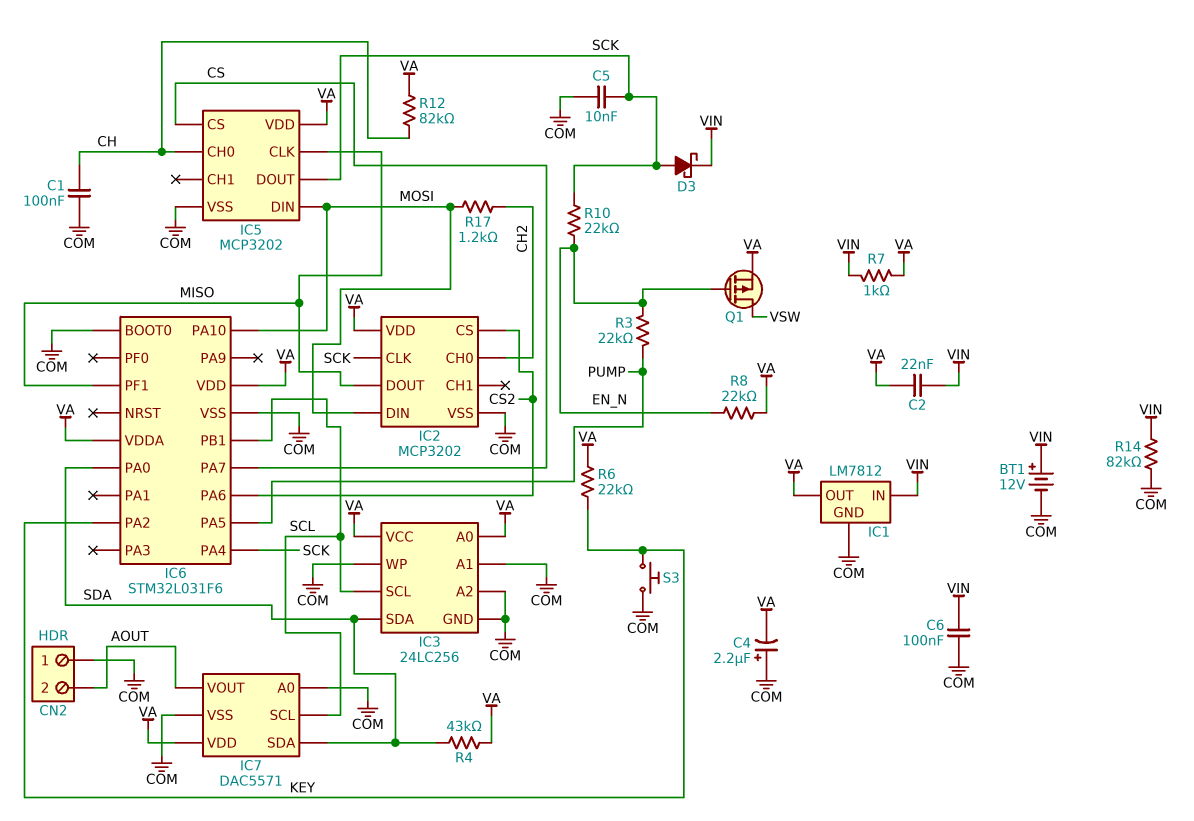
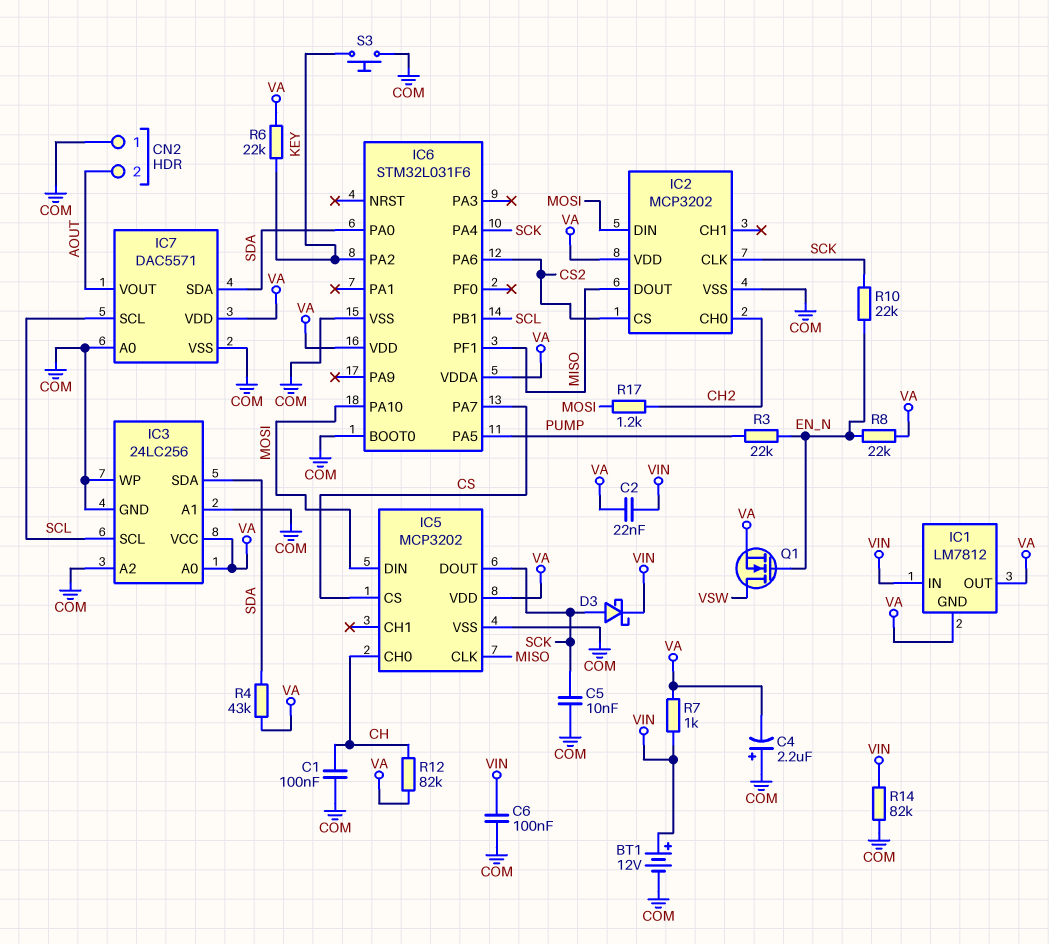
IC1 pin GND: COM -> VA
Q1: PMOS (G EN_N, D VSW, S VA) -> NMOS (G EN_N, D VSW, S VA)

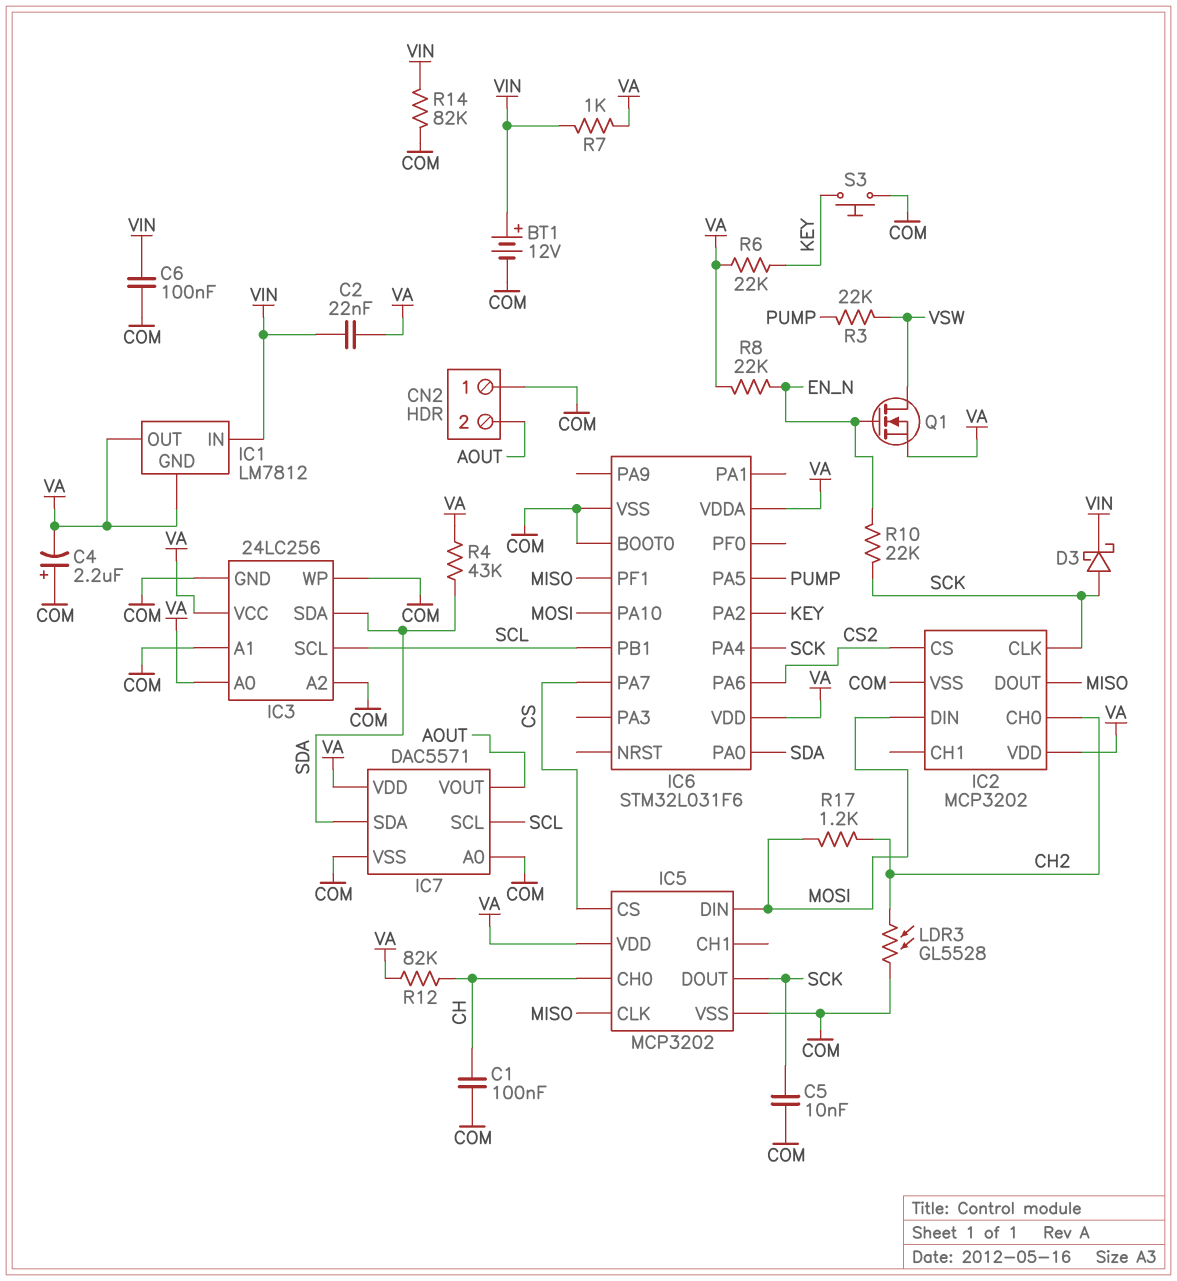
LDR3: none -> GL5528 (CH2, COM)
R3: 22k (EN_N, PUMP) -> 22k (PUMP, VSW)

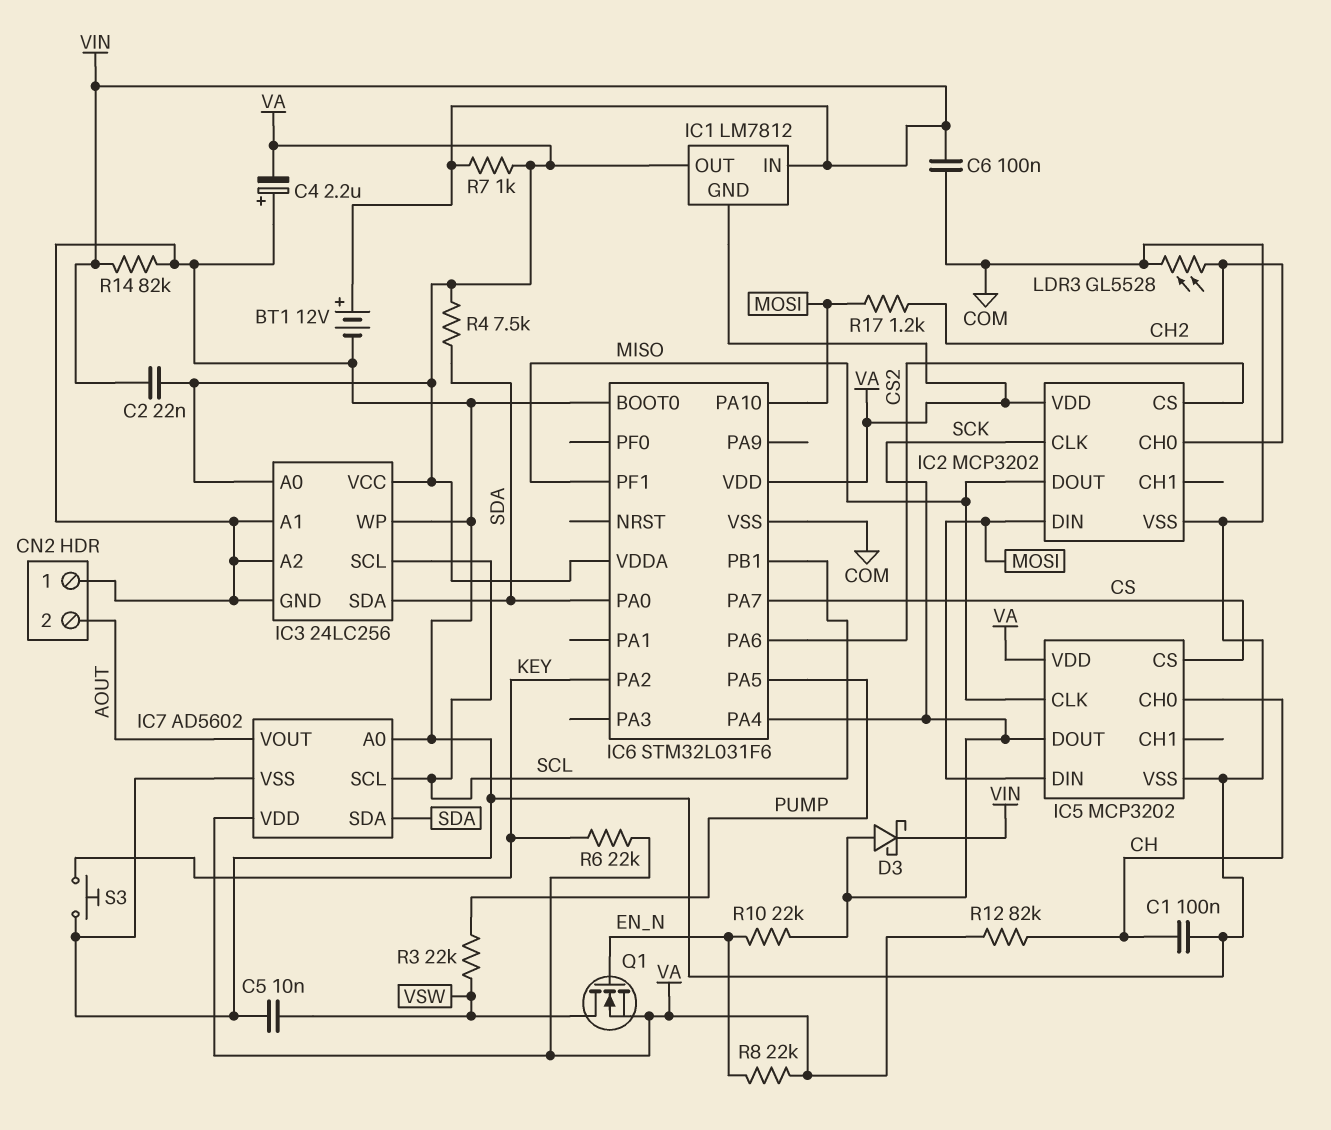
C5: 10nF (COM, SCK) -> 10nF (COM, VSW)
IC7: DAC5571 -> AD5602
R4: 43k (SDA, VA) -> 7.5k (SDA, VA)

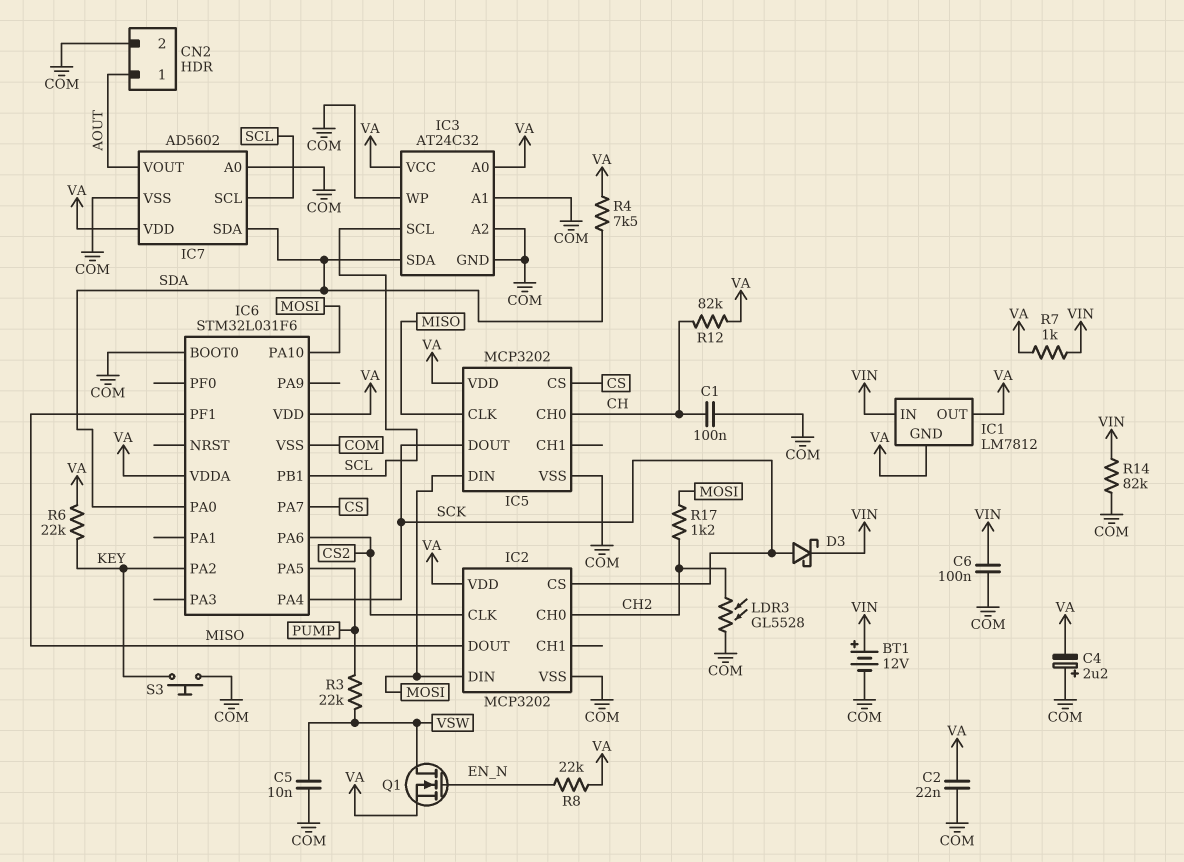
C2: 22nF (VA, VIN) -> 22nF (COM, VA)
CN2 pin 1: COM -> AOUT
CN2 pin 2: AOUT -> COM
IC2 pin CLK: SCK -> CS2
IC2 pin CS: CS2 -> SCK
IC3: 24LC256 -> AT24C32
R10: 22k (EN_N, SCK) -> none

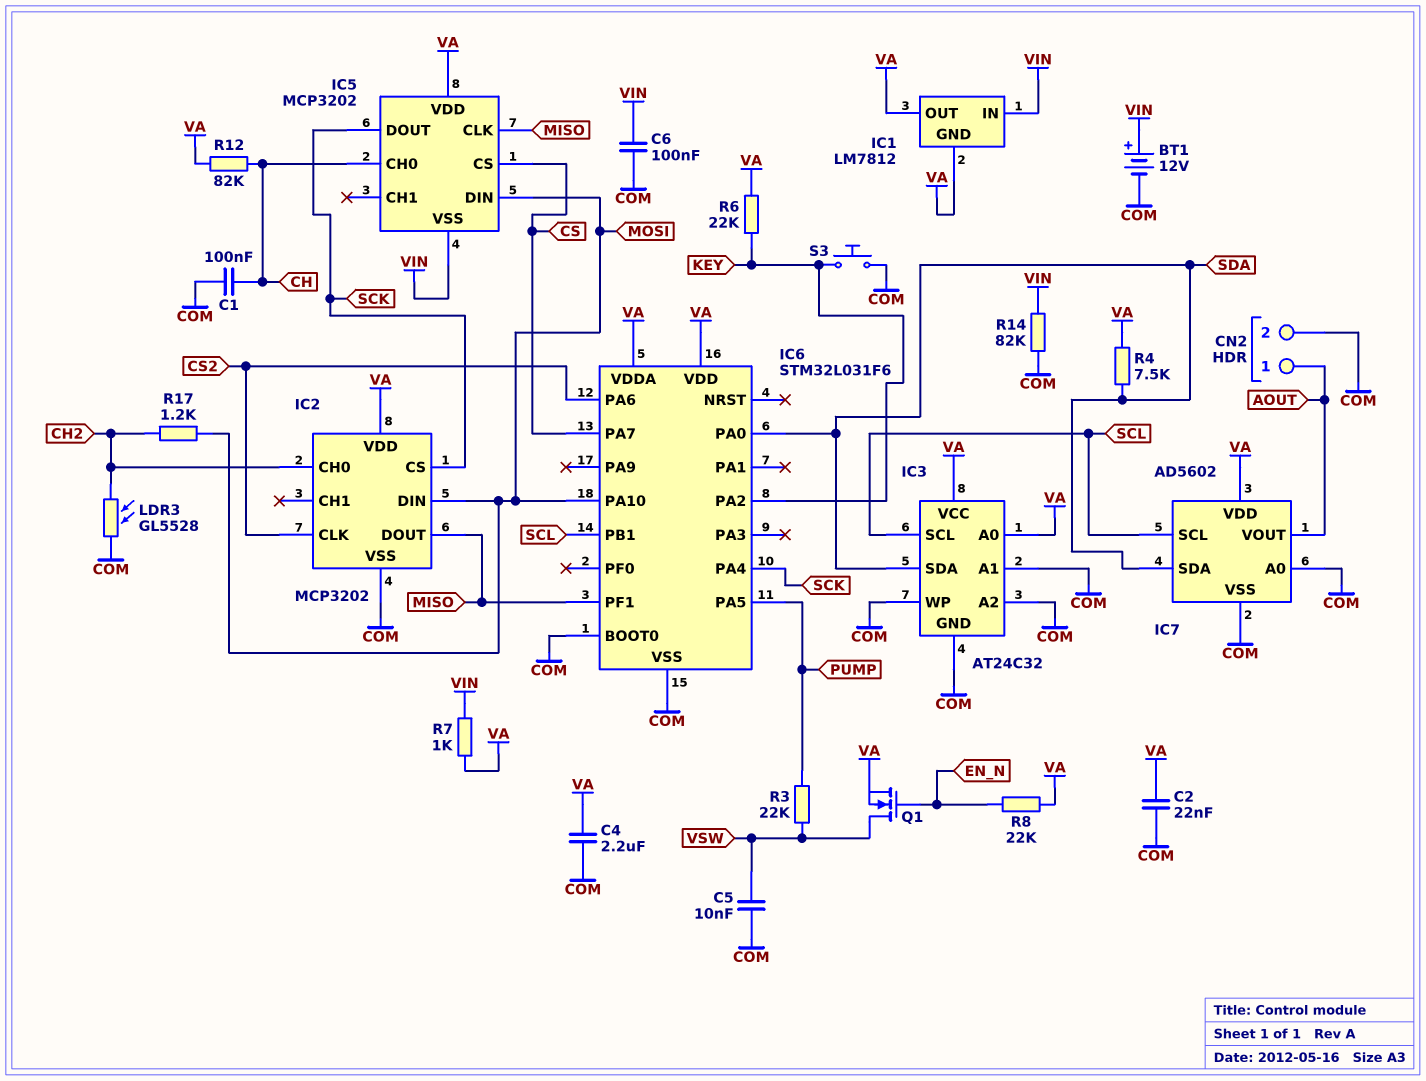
C4: 2.2uF (plus COM, minus VA) -> 2.2uF (COM, VA)
D3: schottky (A SCK, K VIN) -> none
IC5 pin VSS: COM -> VIN

